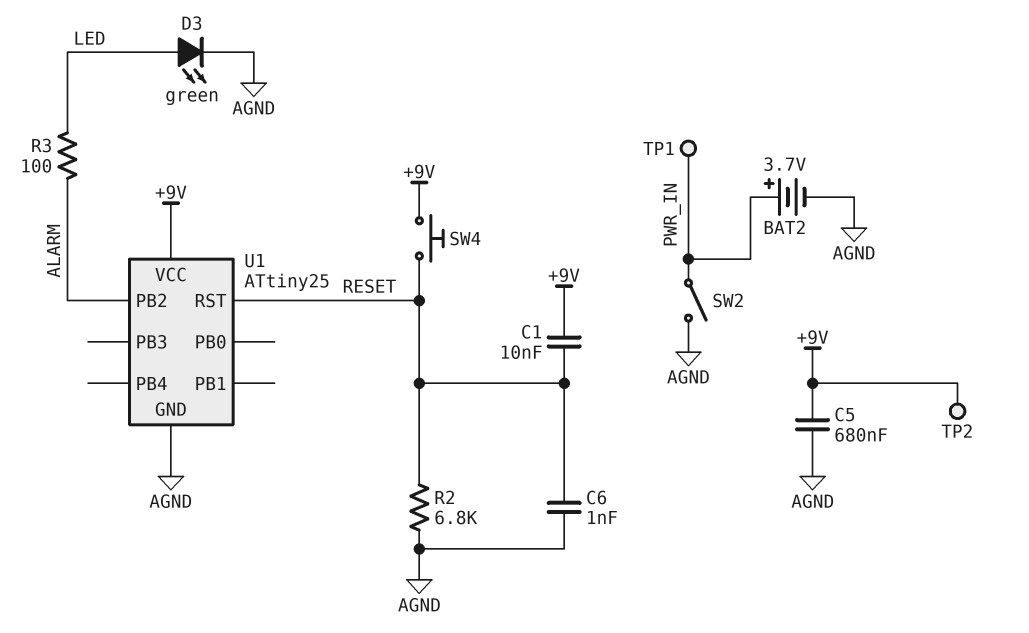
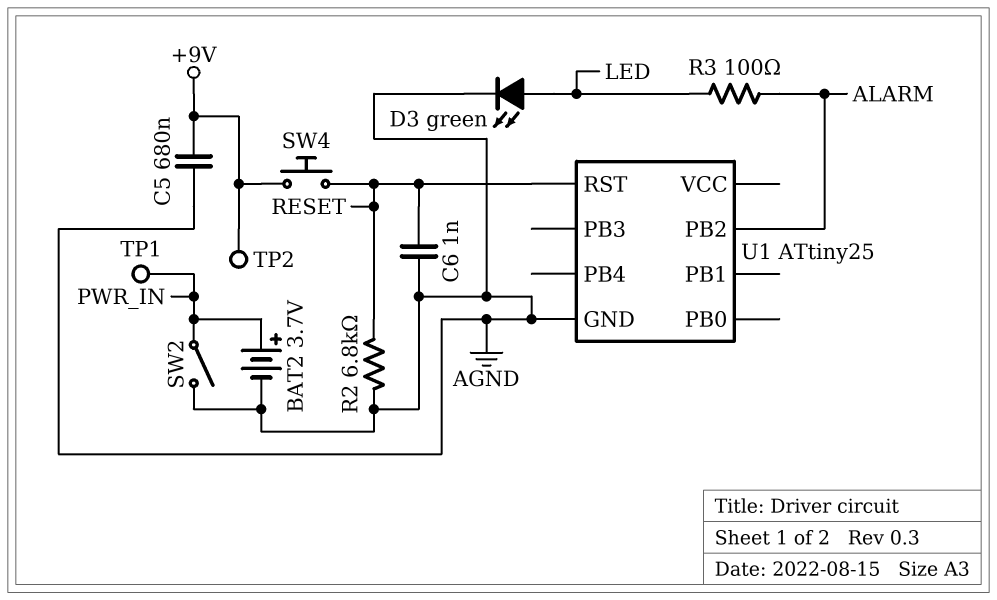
C1: 10nF (+9V, RESET) -> none
U1 pin VCC: +9V -> none

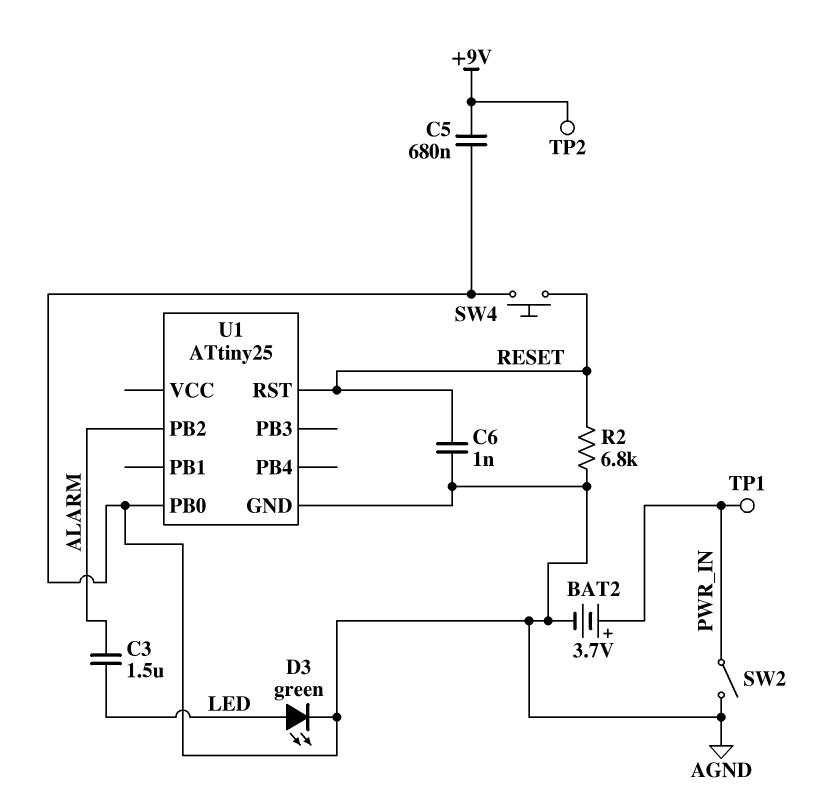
C3: none -> 1.5uF (ALARM, LED)
R3: 100 (ALARM, LED) -> none
SW4: button (+9V, RESET) -> button (AGND, RESET)
U1 pin PB0: none -> AGND

